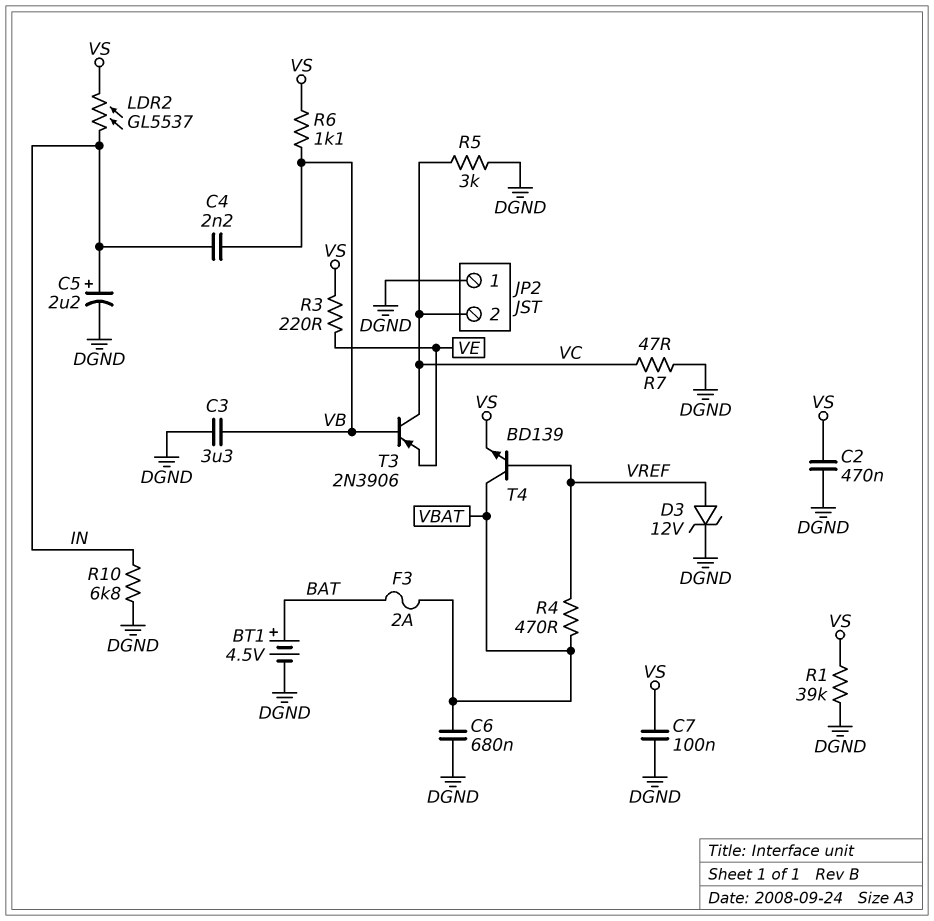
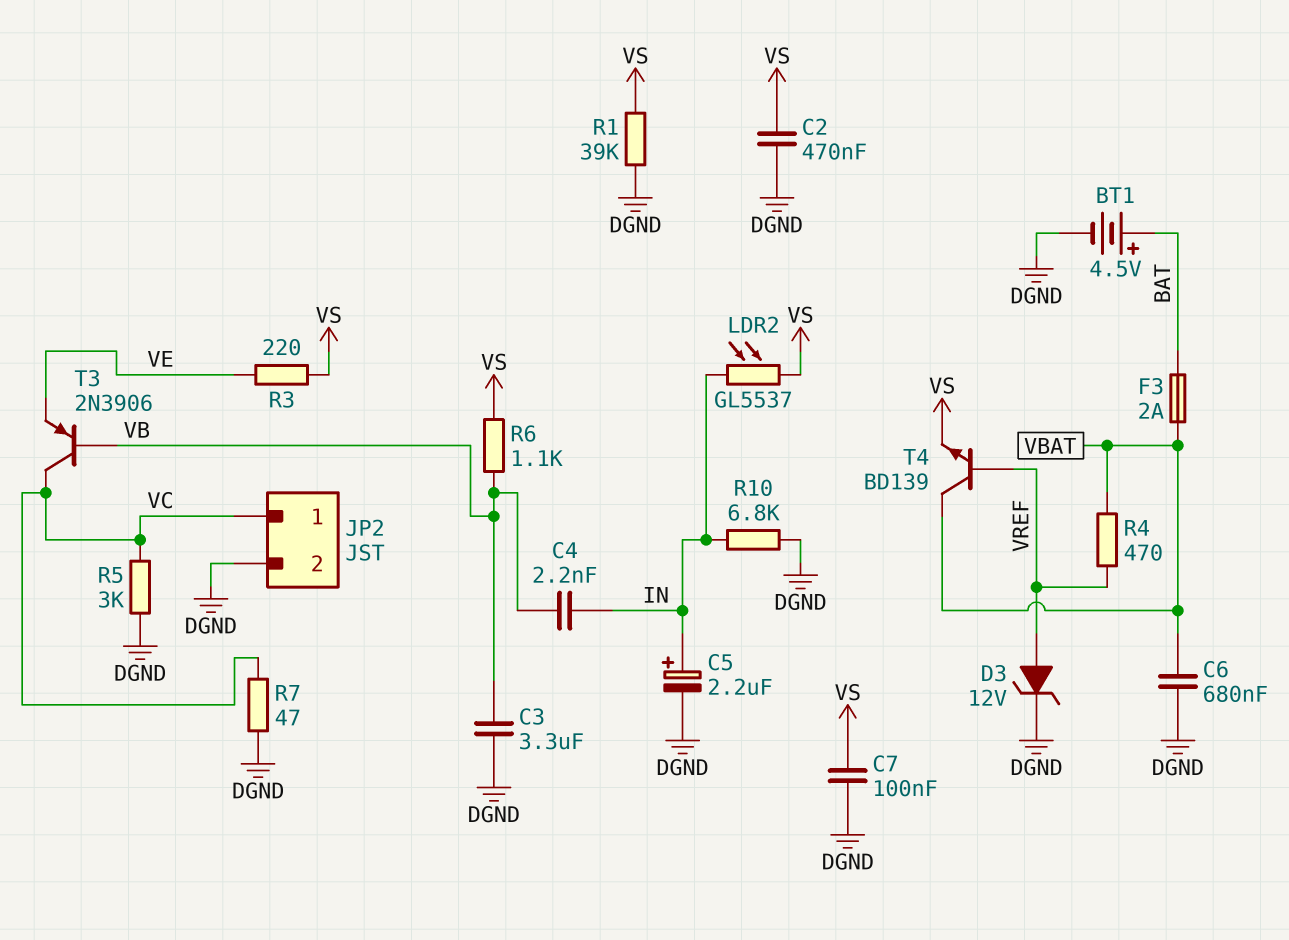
JP2 pin 1: DGND -> VC
JP2 pin 2: VC -> DGND

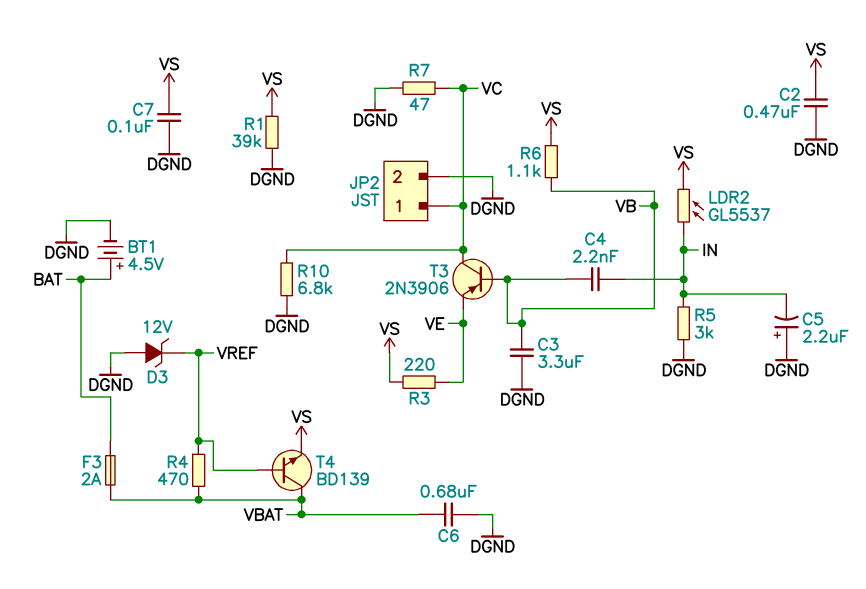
C5: 2.2uF (plus IN, minus DGND) -> 2.2uF (plus DGND, minus IN)
D3: zener 12V (A VREF, K DGND) -> zener 12V (A DGND, K VREF)
R5: 3k (DGND, VC) -> 3k (DGND, IN)
R10: 6.8k (DGND, IN) -> 6.8k (DGND, VC)

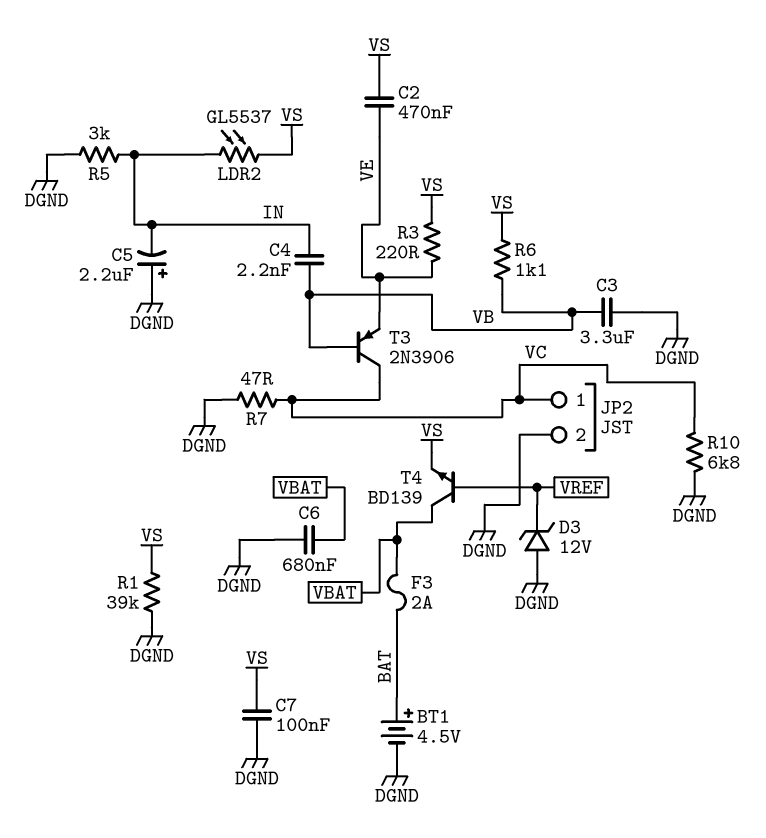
C2: 470nF (DGND, VS) -> 470nF (VE, VS)
R4: 470 (VBAT, VREF) -> none

